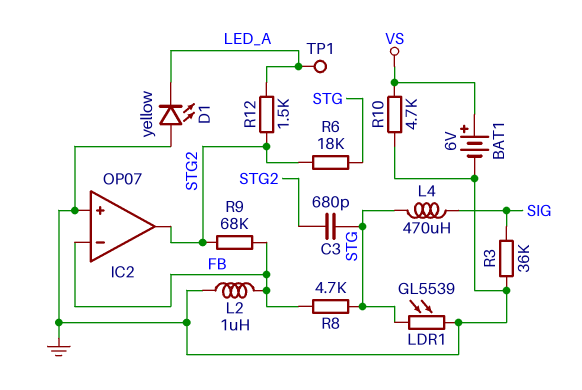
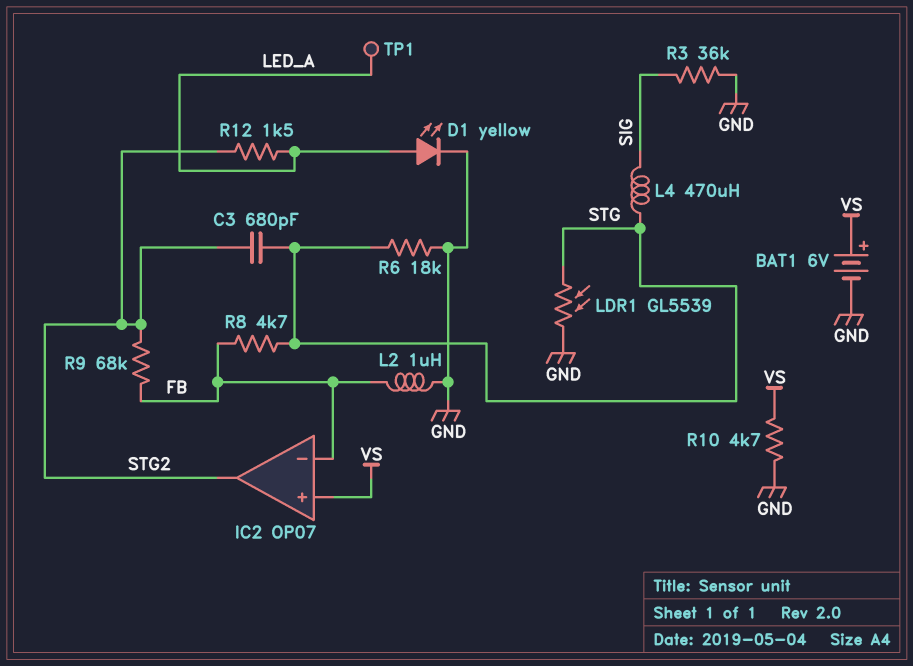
D1: LED yellow (A GND, K LED_A) -> LED yellow (A LED_A, K GND)
IC2 pin in+: GND -> VS
R6: 18k (STG, STG2) -> 18k (GND, STG)

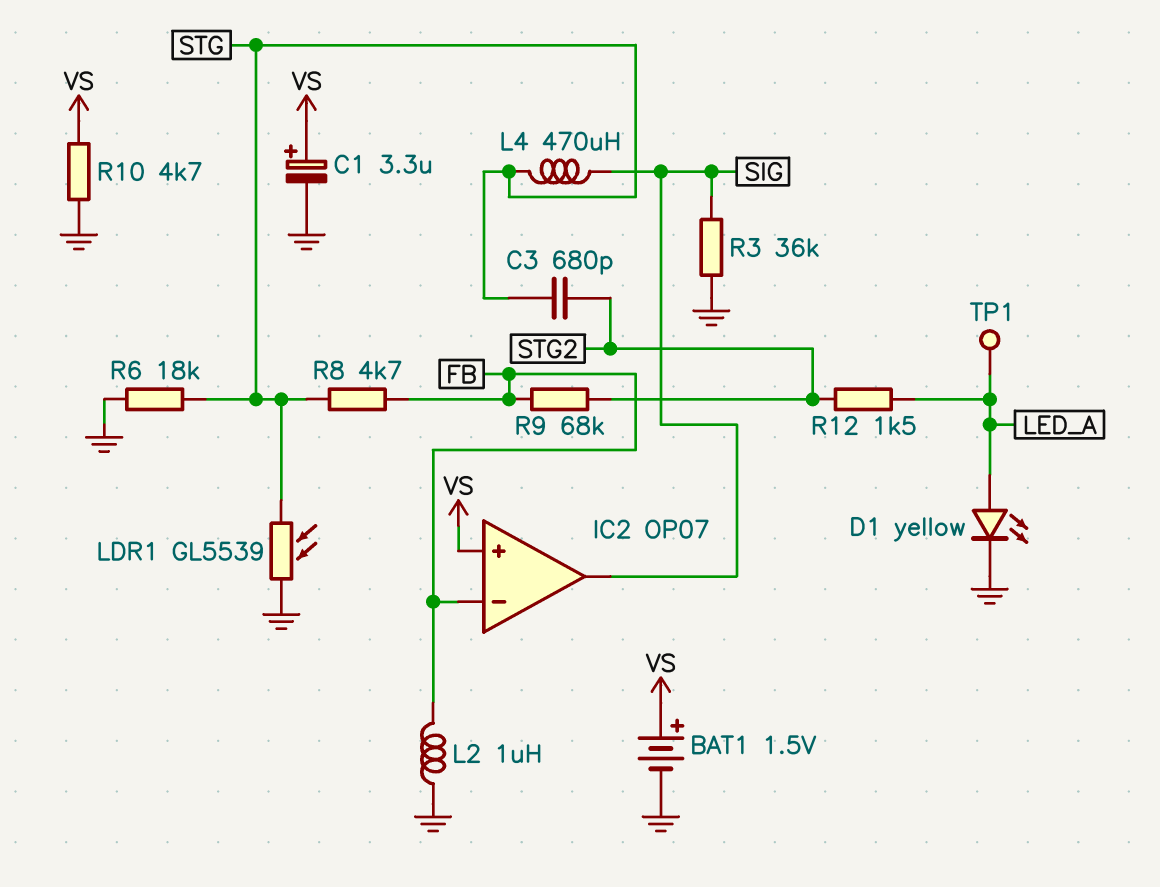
BAT1: 6V (plus VS, minus GND) -> 1.5V (plus VS, minus GND)
C1: none -> 3.3uF (plus VS, minus GND)
IC2 pin out: STG2 -> SIG

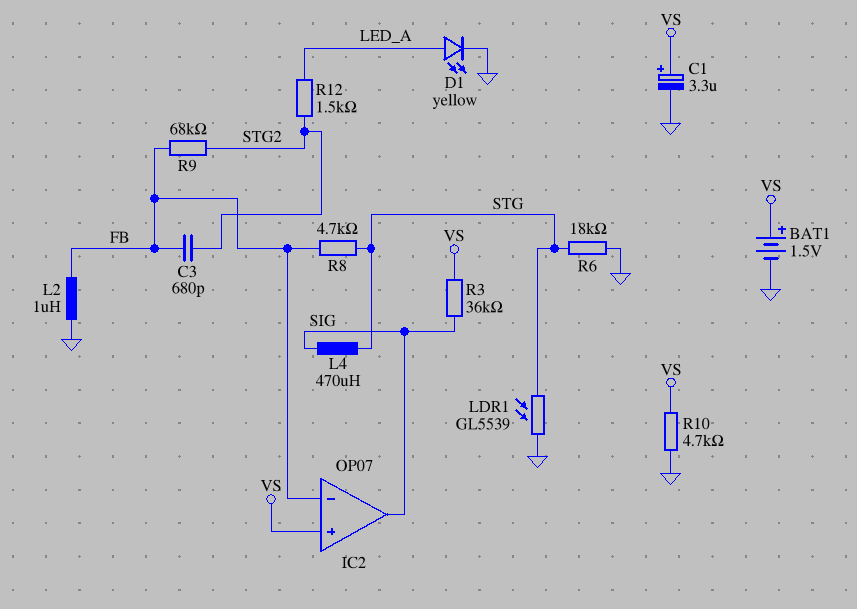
C3: 680pF (STG, STG2) -> 680pF (FB, STG2)
R3: 36k (GND, SIG) -> 36k (SIG, VS)
TP1: test point (LED_A) -> none

